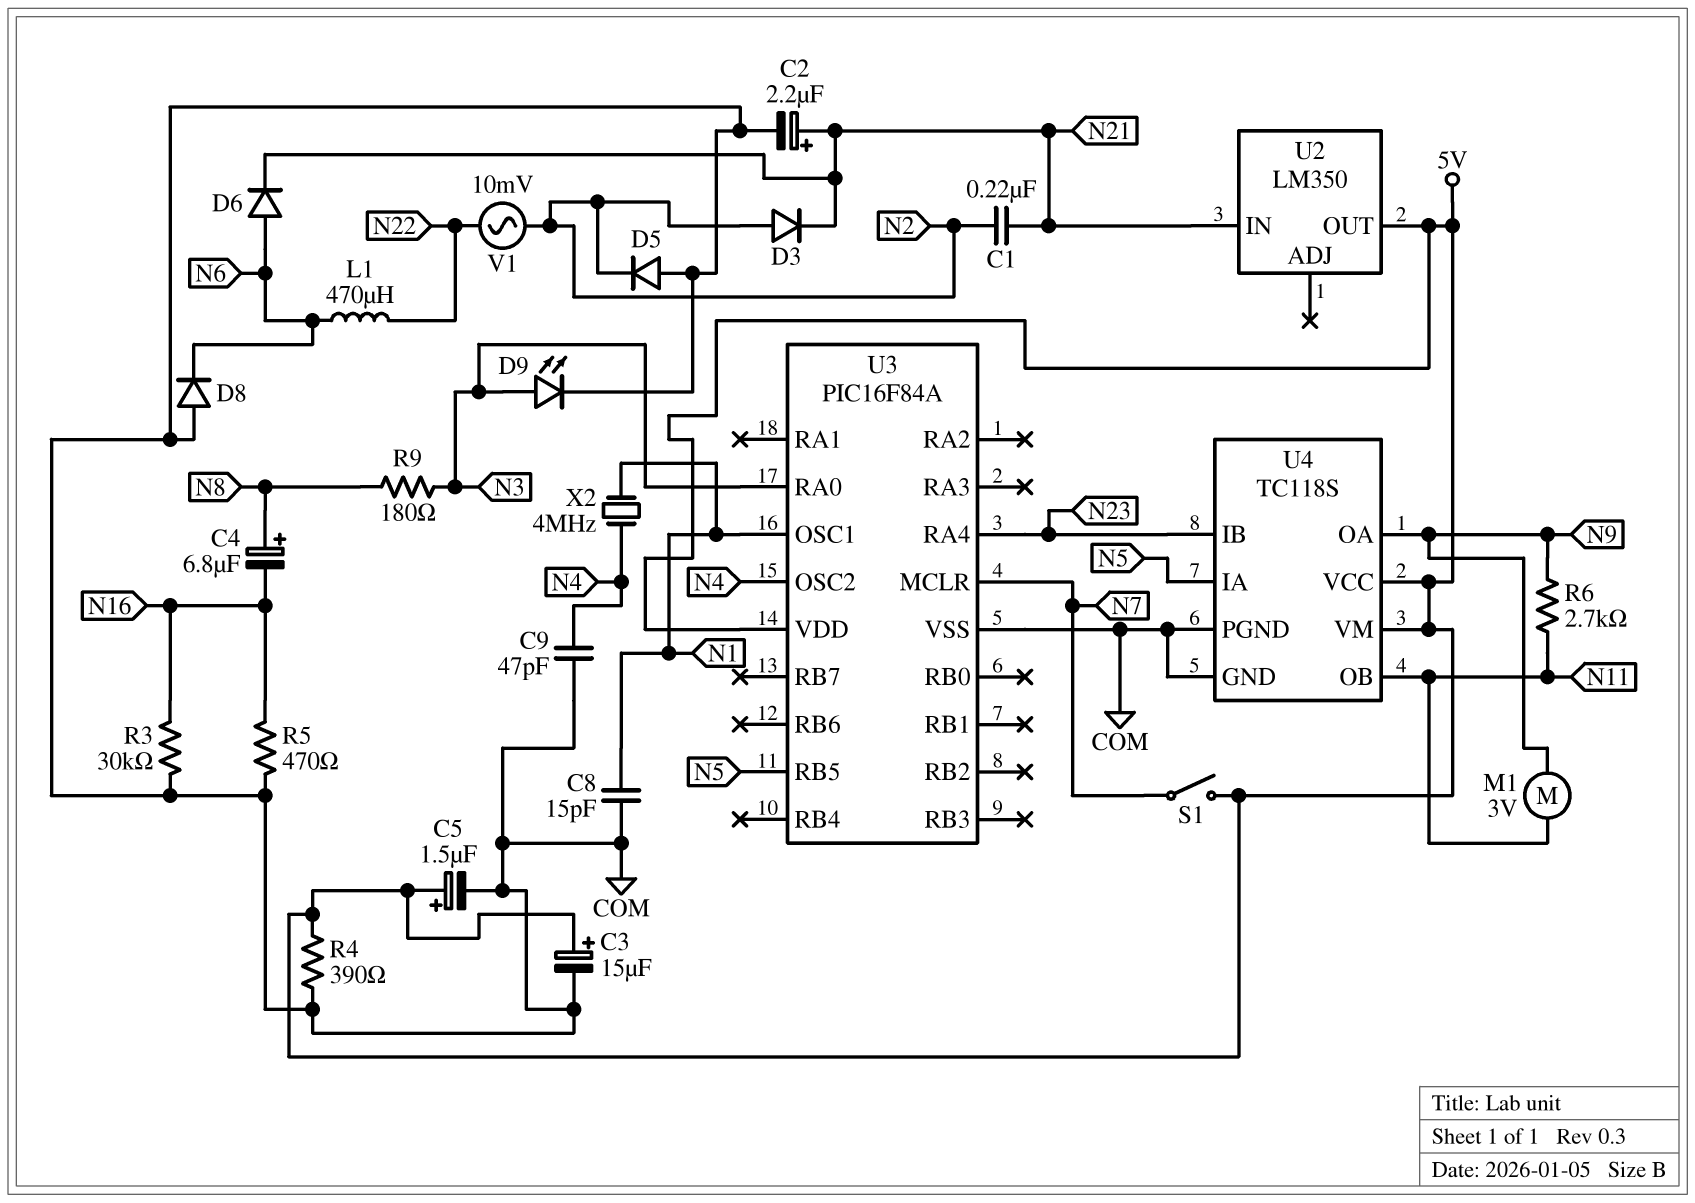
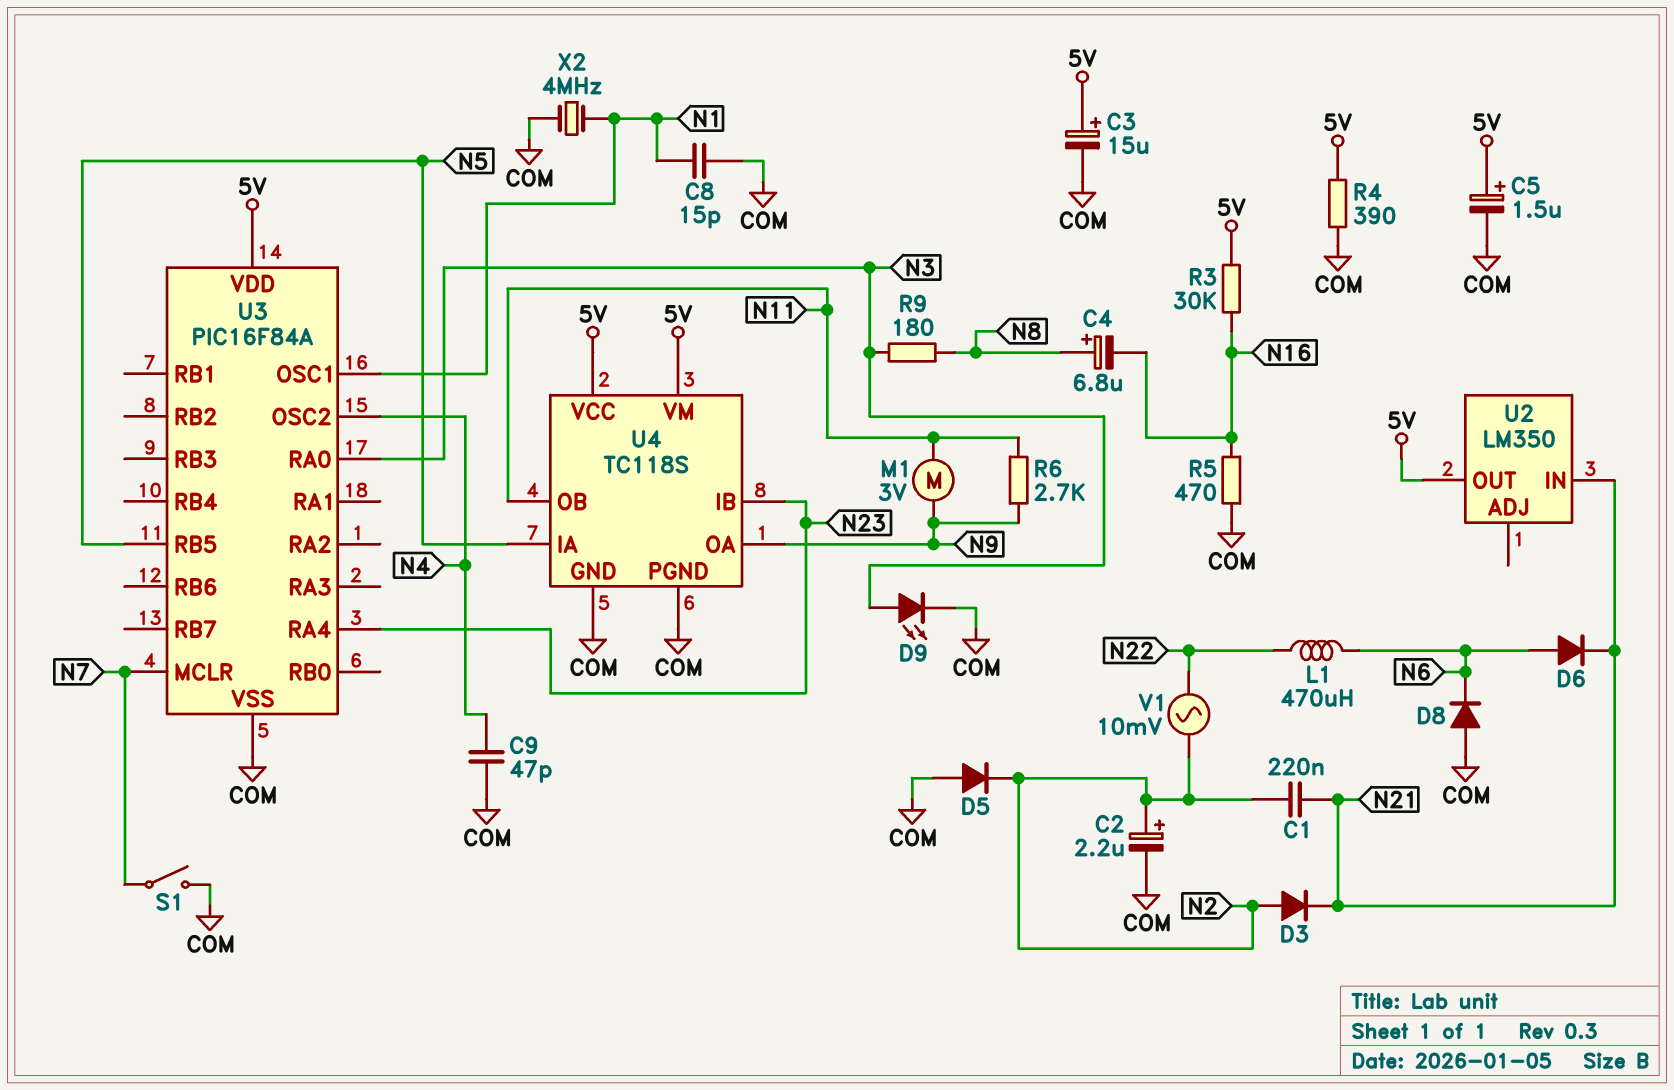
C2: 2.2uF (plus N21, minus COM) -> 2.2uF (plus N2, minus COM)
R3: 30k (COM, N16) -> 30k (5V, N16)
S1: switch (5V, N7) -> switch (COM, N7)
X2: 4MHz (N1, N4) -> 4MHz (COM, N1)

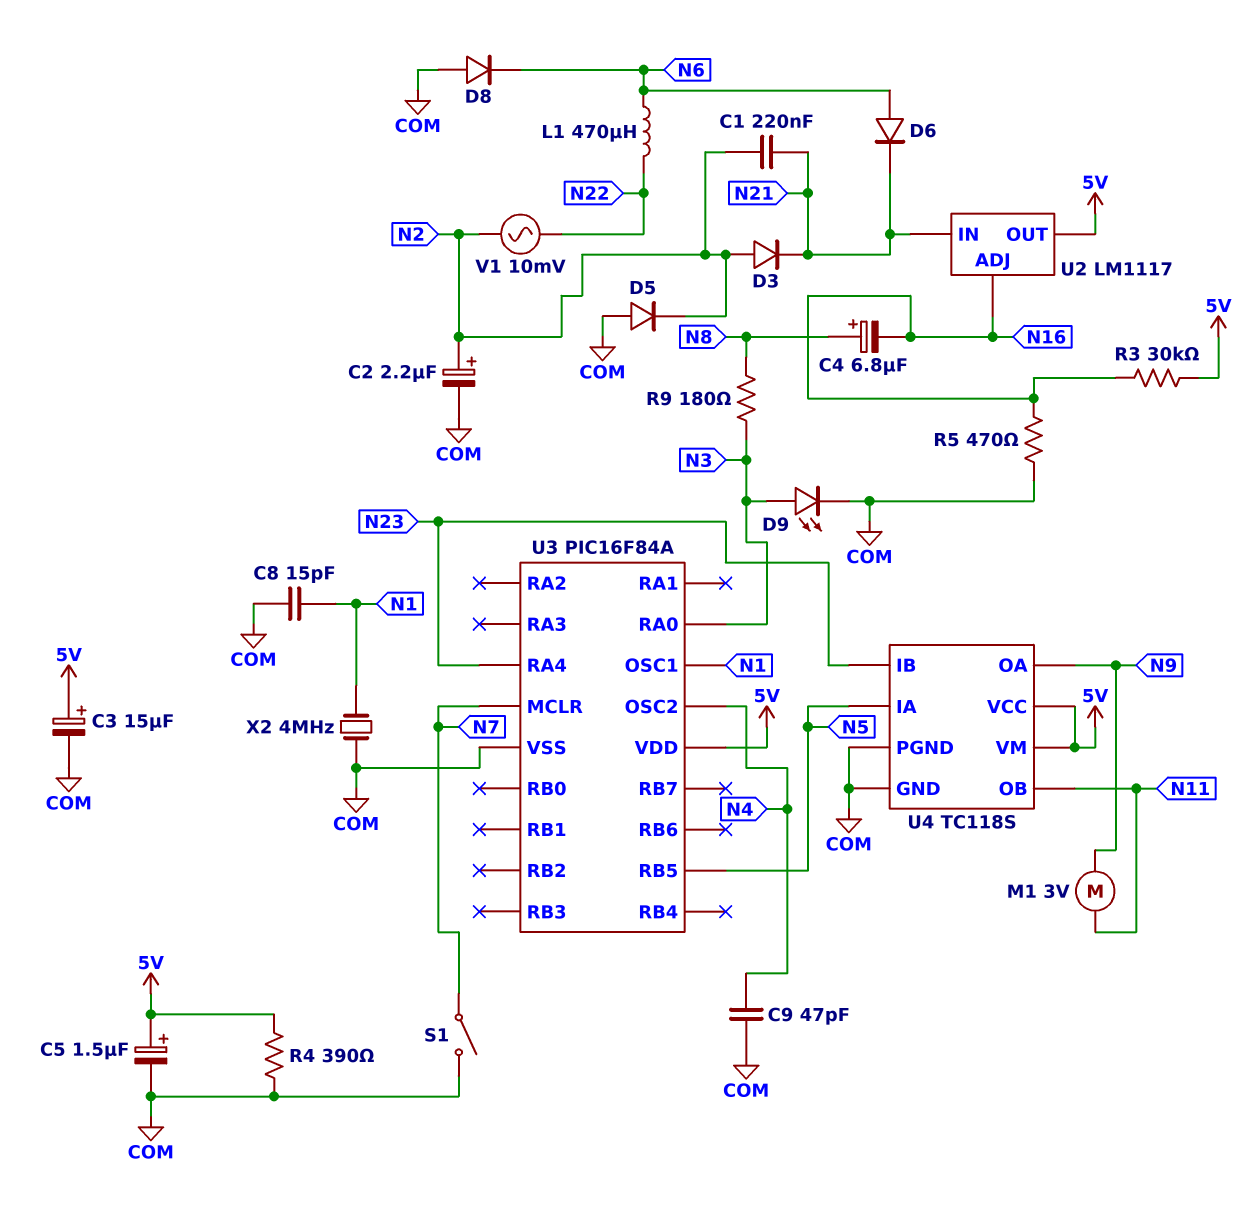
R6: 2.7k (N9, N11) -> none
U2: LM350 -> LM1117
U2 pin ADJ: none -> N16

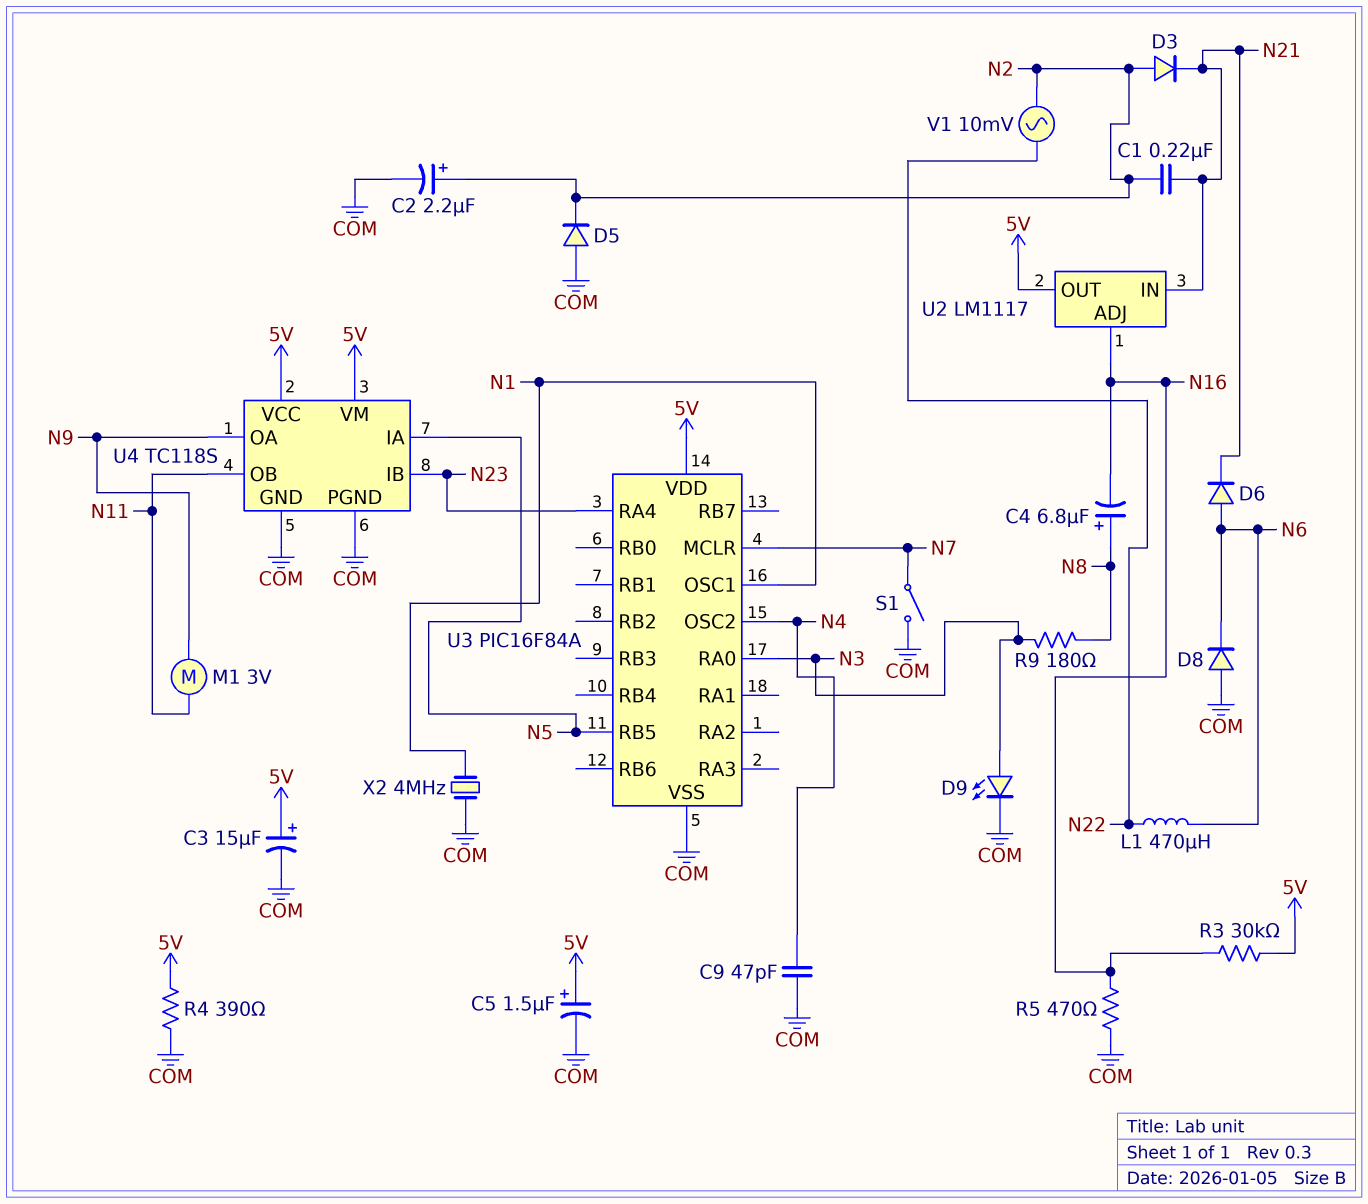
C8: 15pF (COM, N1) -> none

